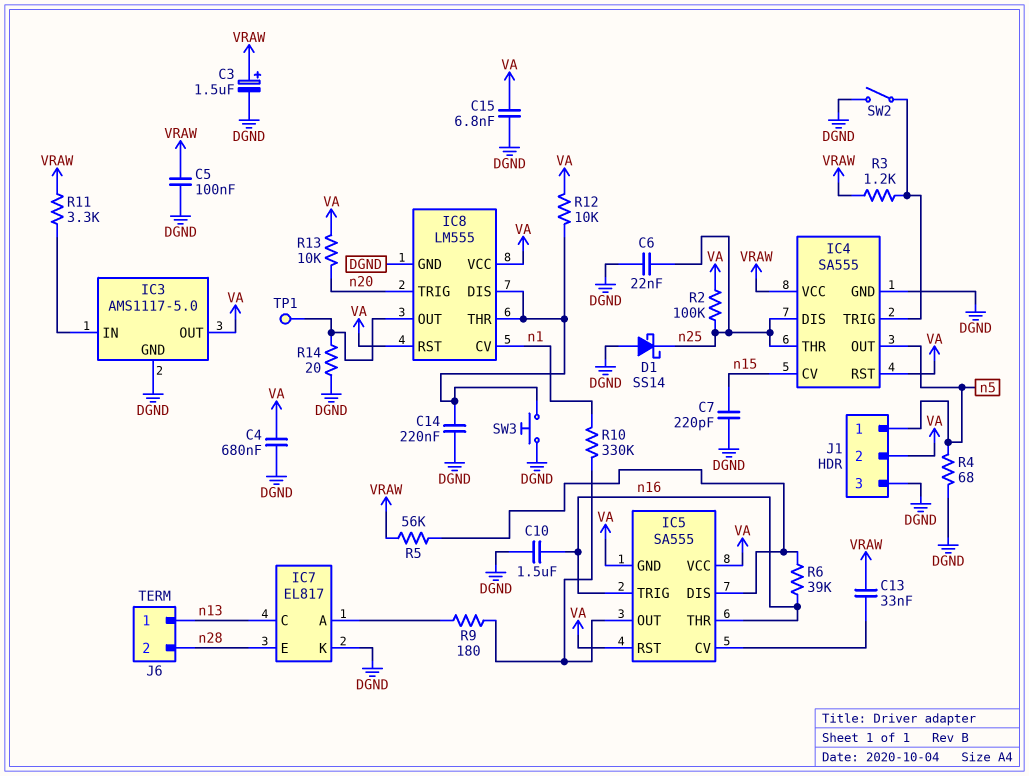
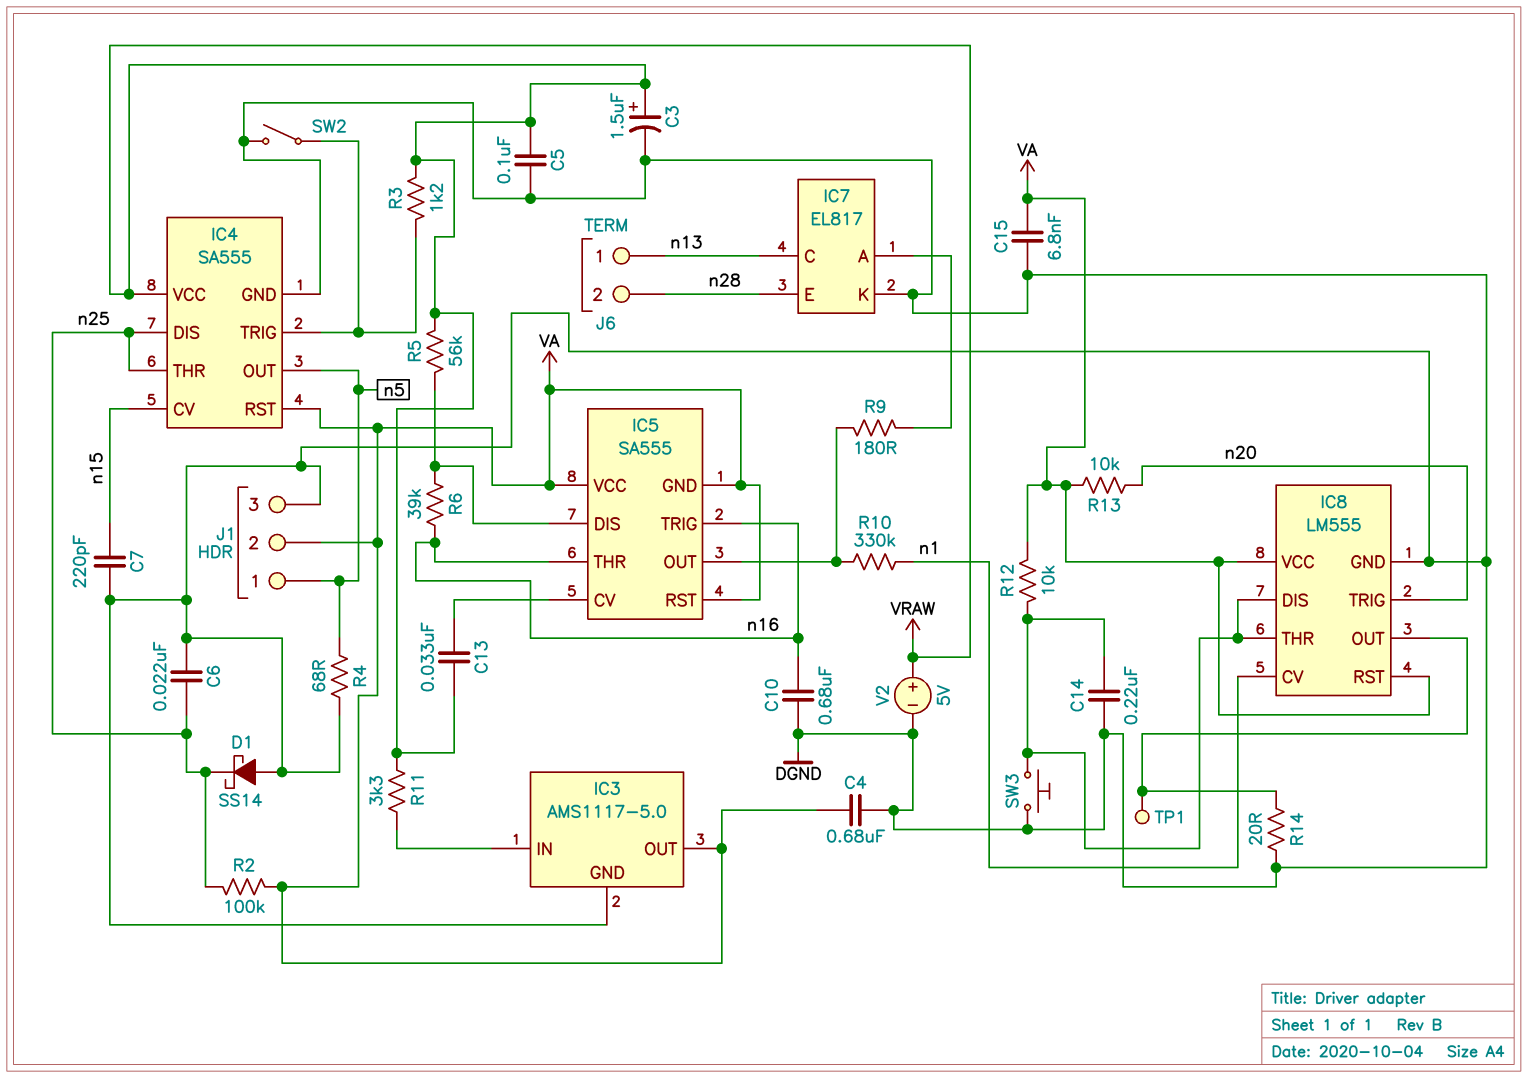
C10: 1.5uF (DGND, n16) -> 680nF (DGND, n16)
V2: none -> 5V (plus VRAW, minus DGND)

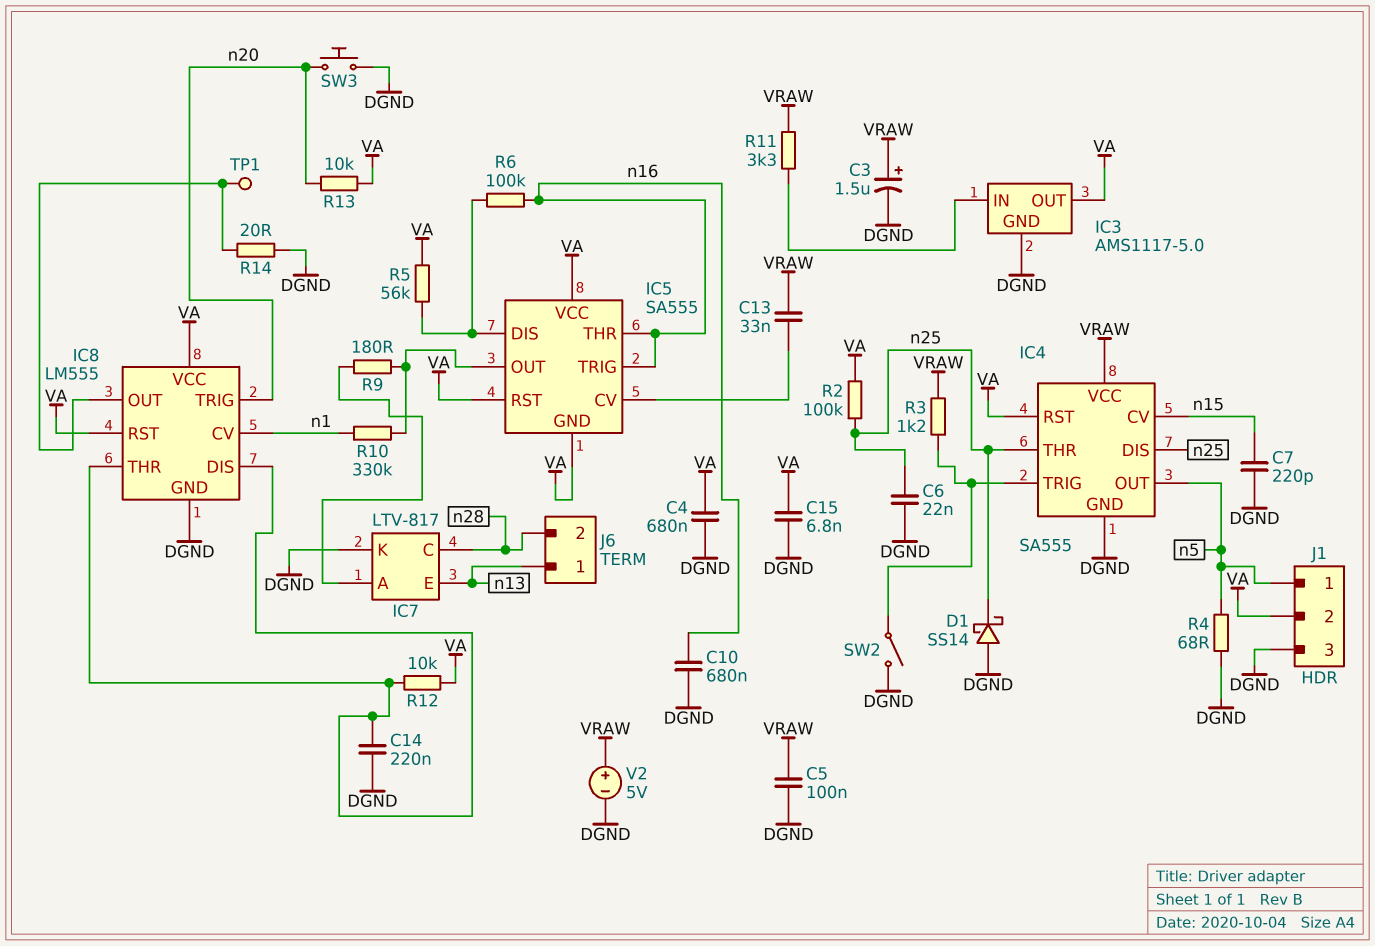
IC7: EL817 -> LTV-817
IC7 pin C: n13 -> n28
IC7 pin E: n28 -> n13
R5: 56k (IC5/DIS, VRAW) -> 56k (IC5/DIS, VA)
R6: 39k (IC5/DIS, n16) -> 100k (IC5/DIS, n16)
SW3: button (DGND, IC8/DIS) -> button (DGND, n20)

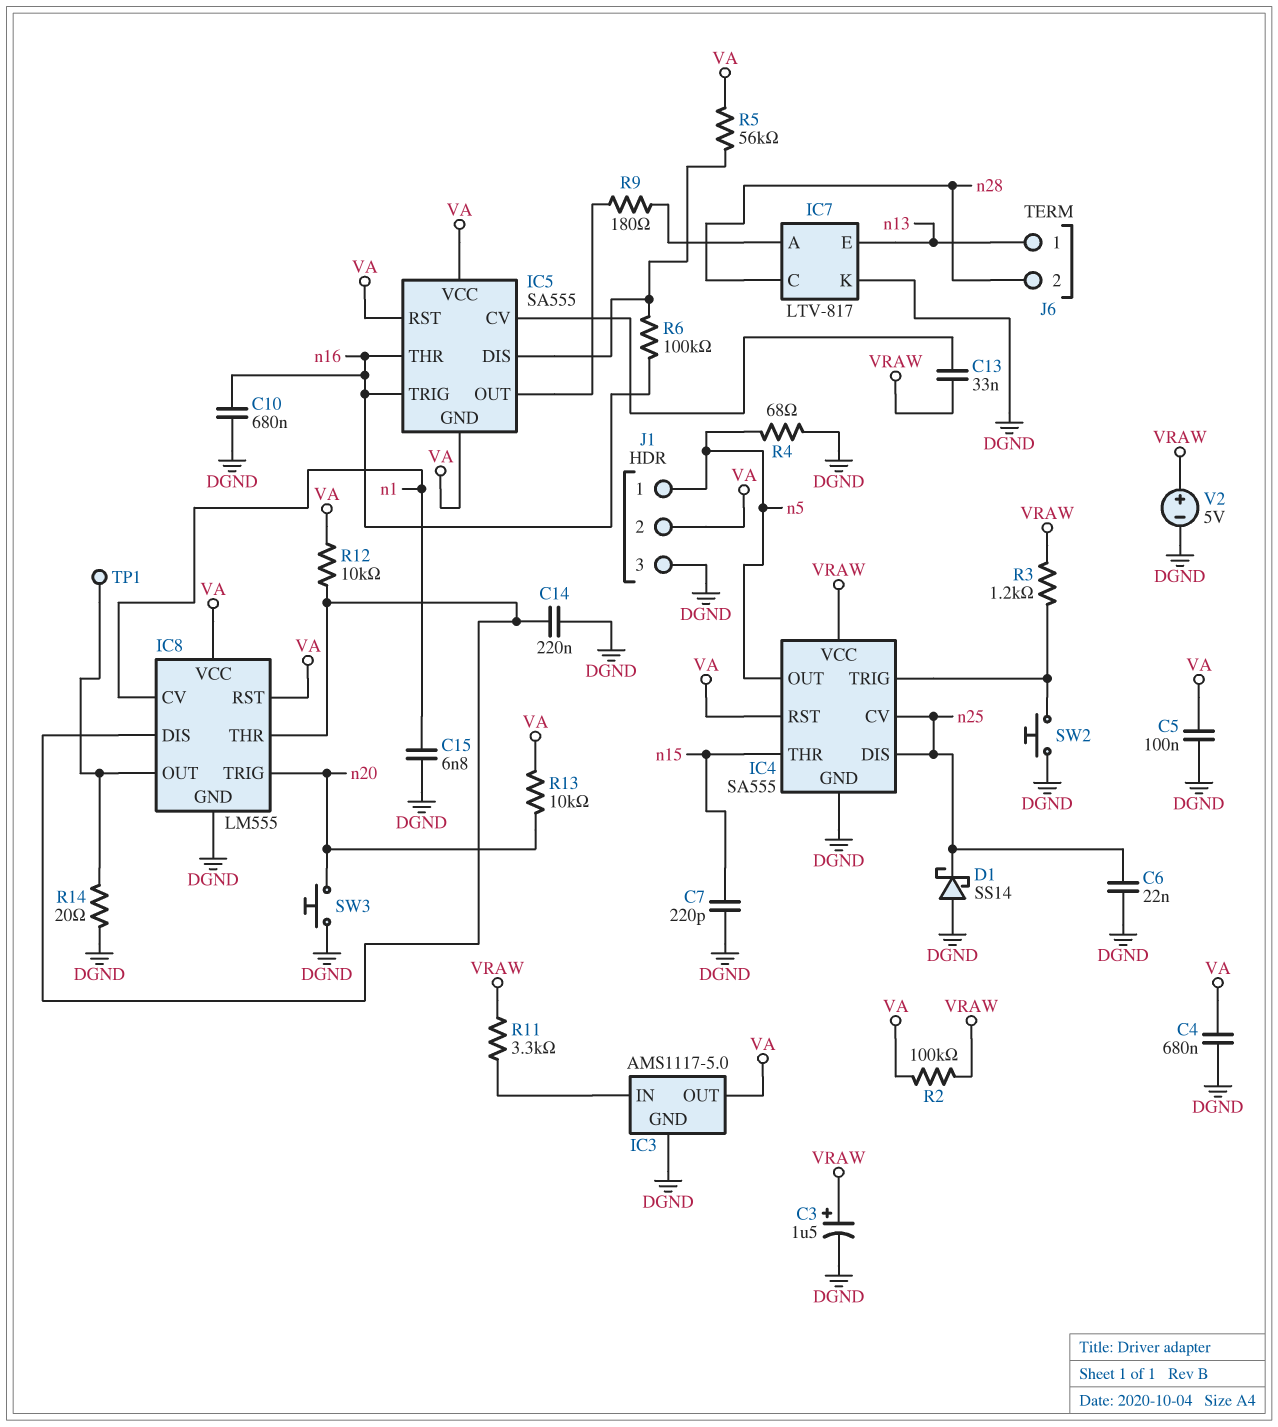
C5: 100nF (DGND, VRAW) -> 100nF (DGND, VA)
C15: 6.8nF (DGND, VA) -> 6.8nF (DGND, n1)
IC4 pin CV: n15 -> n25
IC4 pin THR: n25 -> n15
R2: 100k (VA, n25) -> 100k (VA, VRAW)
R10: 330k (IC5/OUT, n1) -> none
SW2: switch (DGND, IC4/TRIG) -> button (DGND, IC4/TRIG)

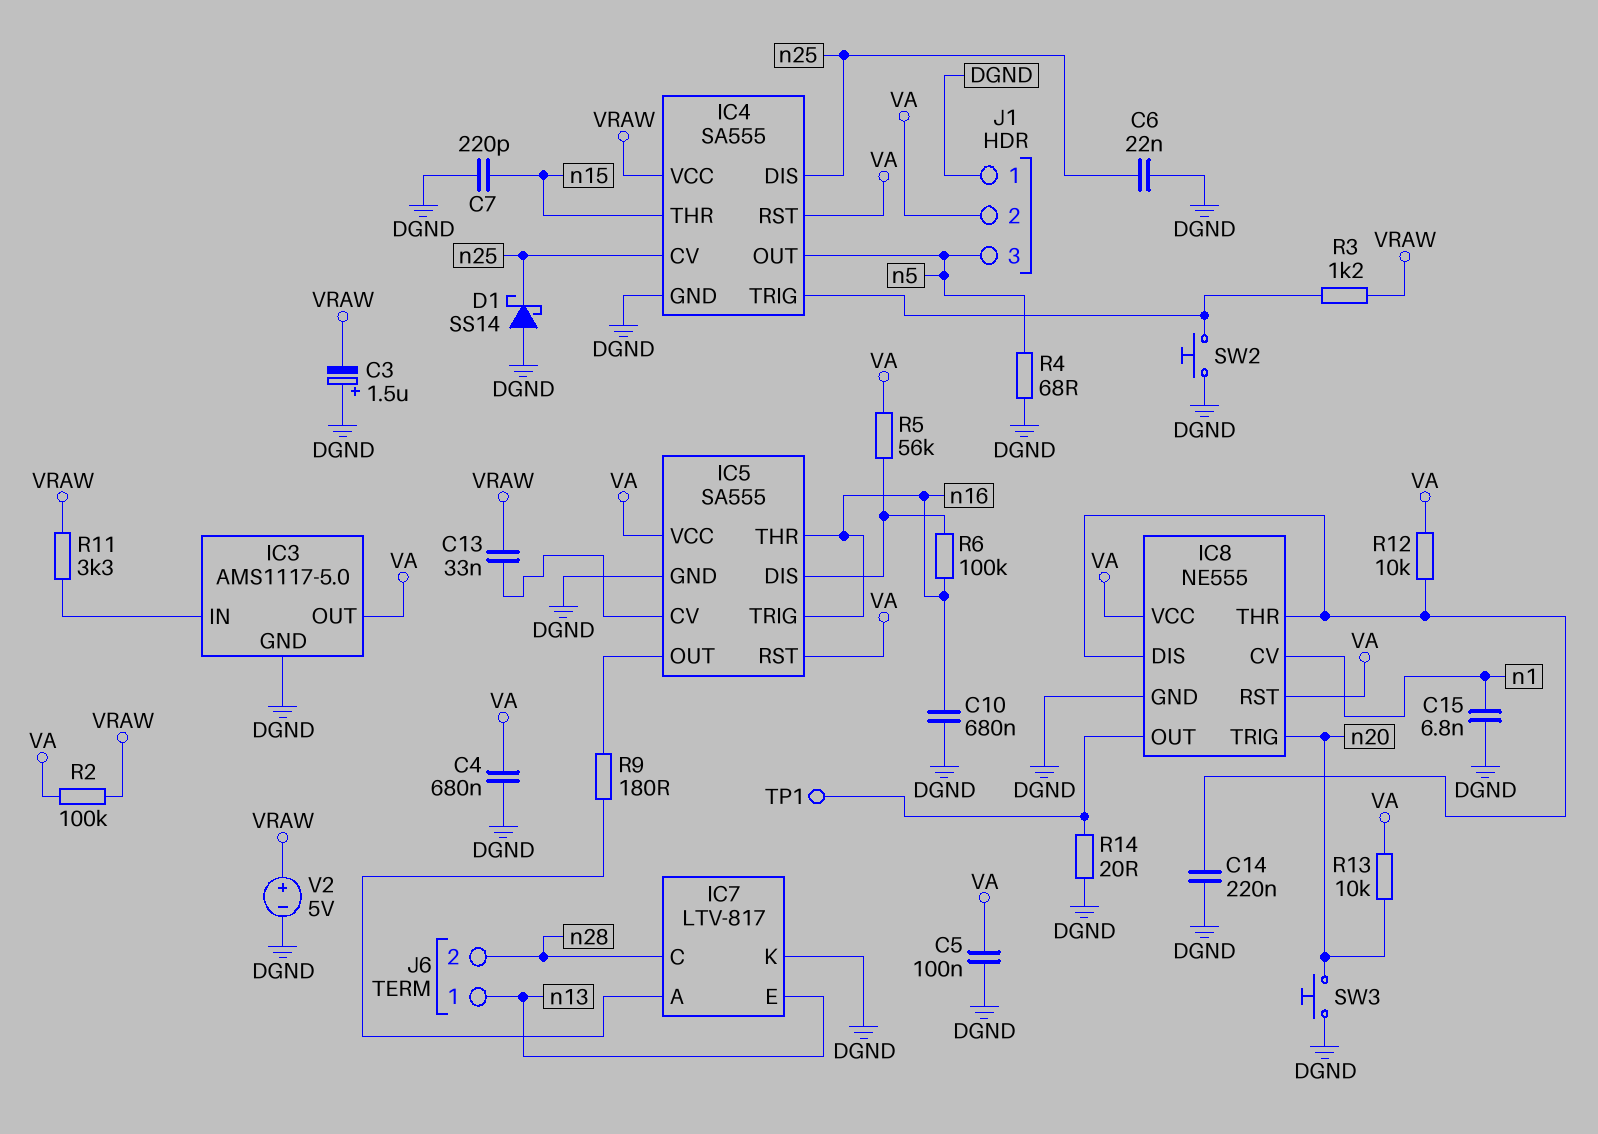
C3: 1.5uF (plus VRAW, minus DGND) -> 1.5uF (plus DGND, minus VRAW)
IC5 pin GND: VA -> DGND
IC8: LM555 -> NE555
J1 pin 1: n5 -> DGND
J1 pin 3: DGND -> n5

